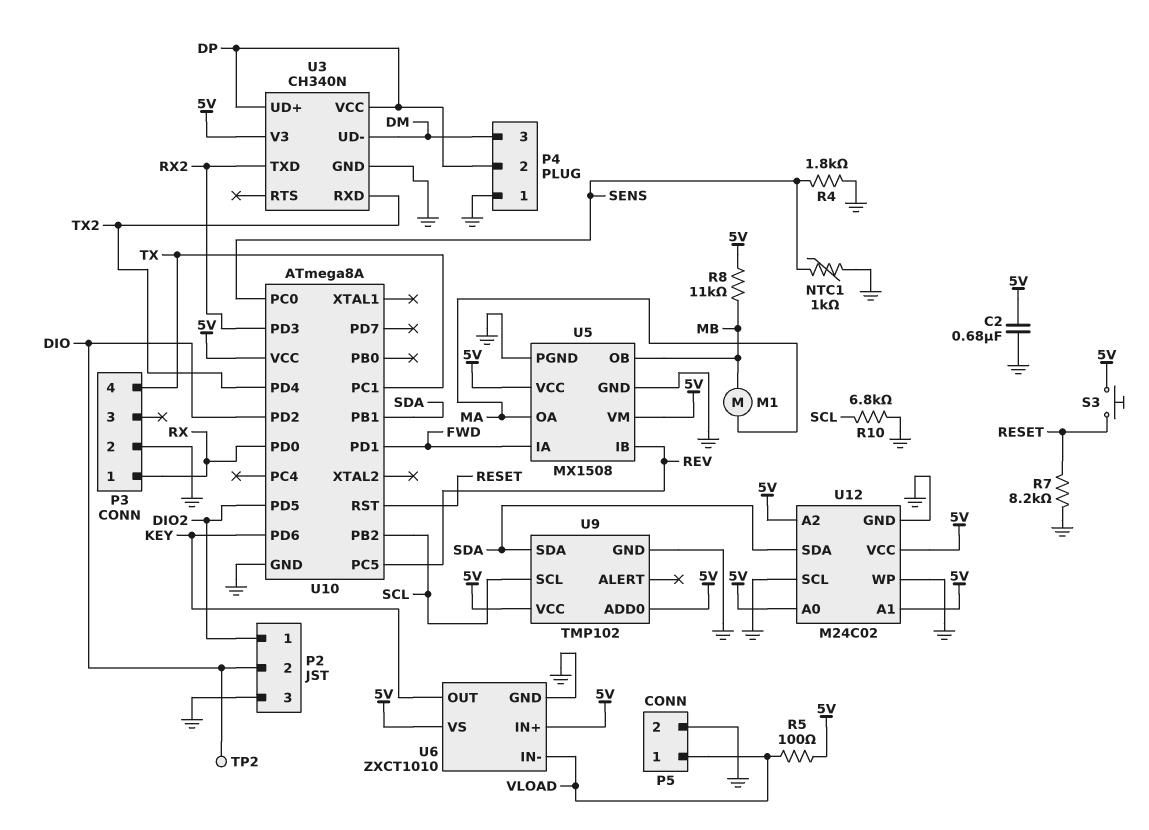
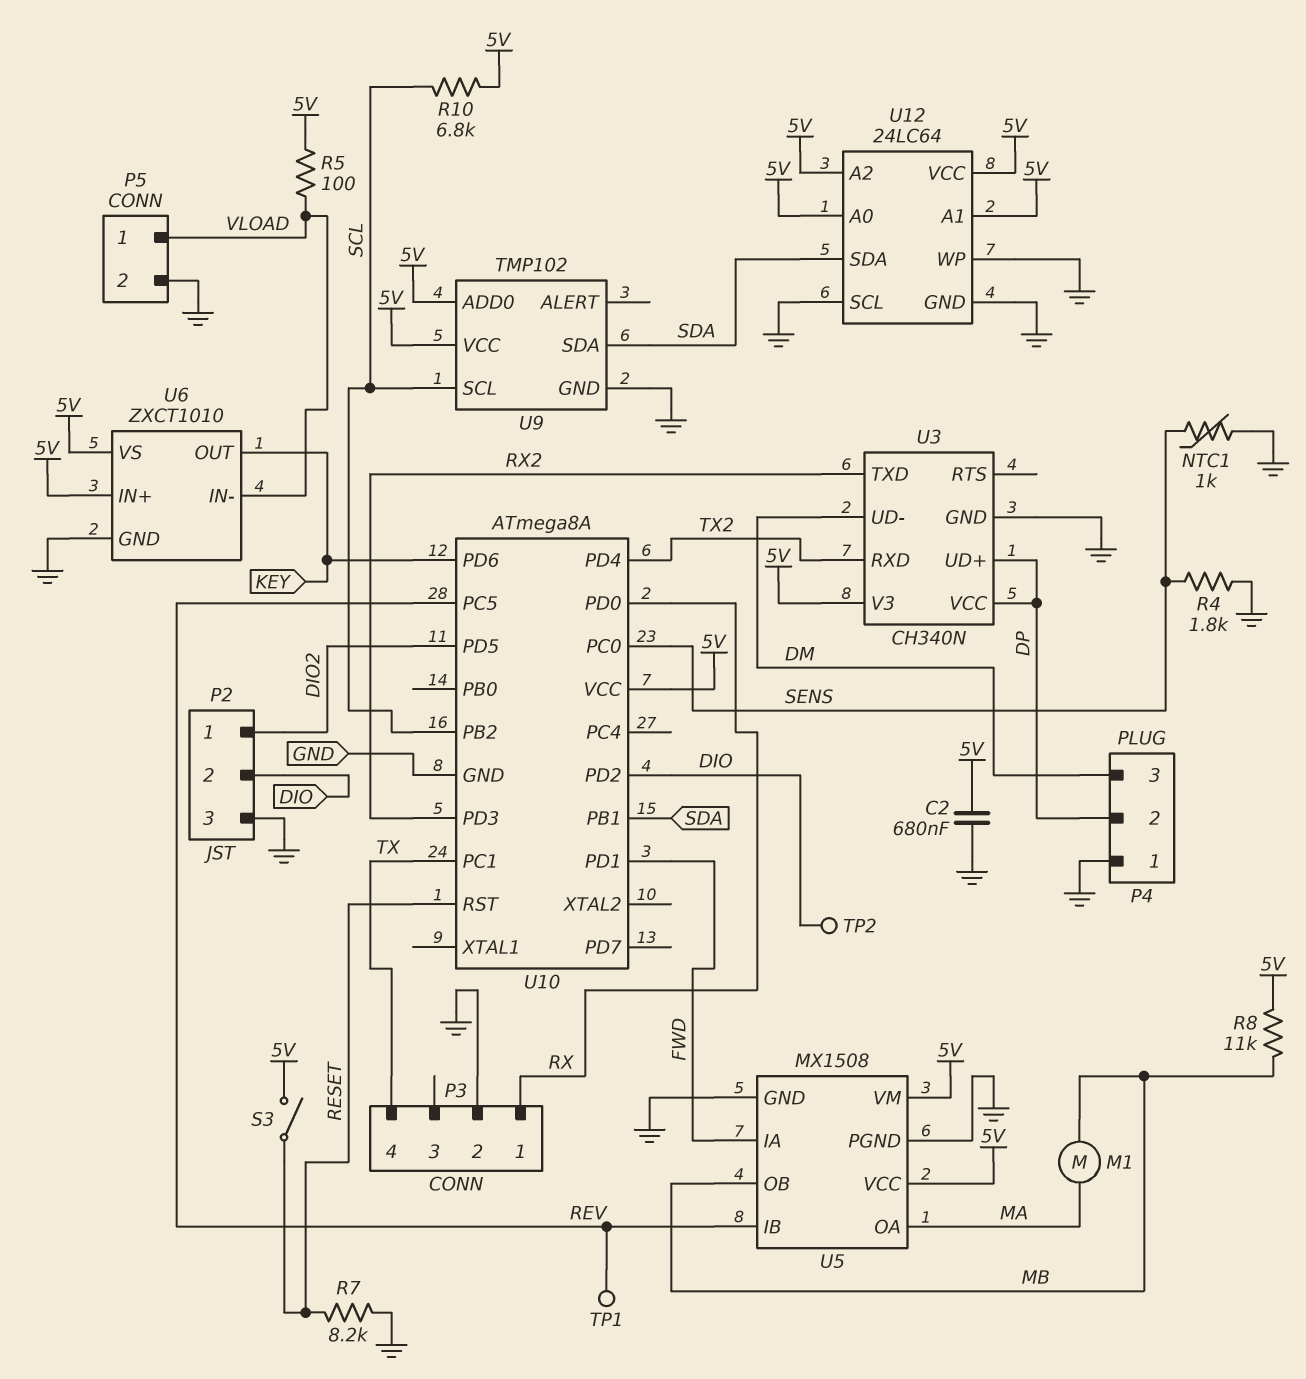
R10: 6.8k (GND, SCL) -> 6.8k (5V, SCL)
S3: button (5V, RESET) -> switch (5V, RESET)
TP1: none -> test point (REV)
U12: M24C02 -> 24LC64

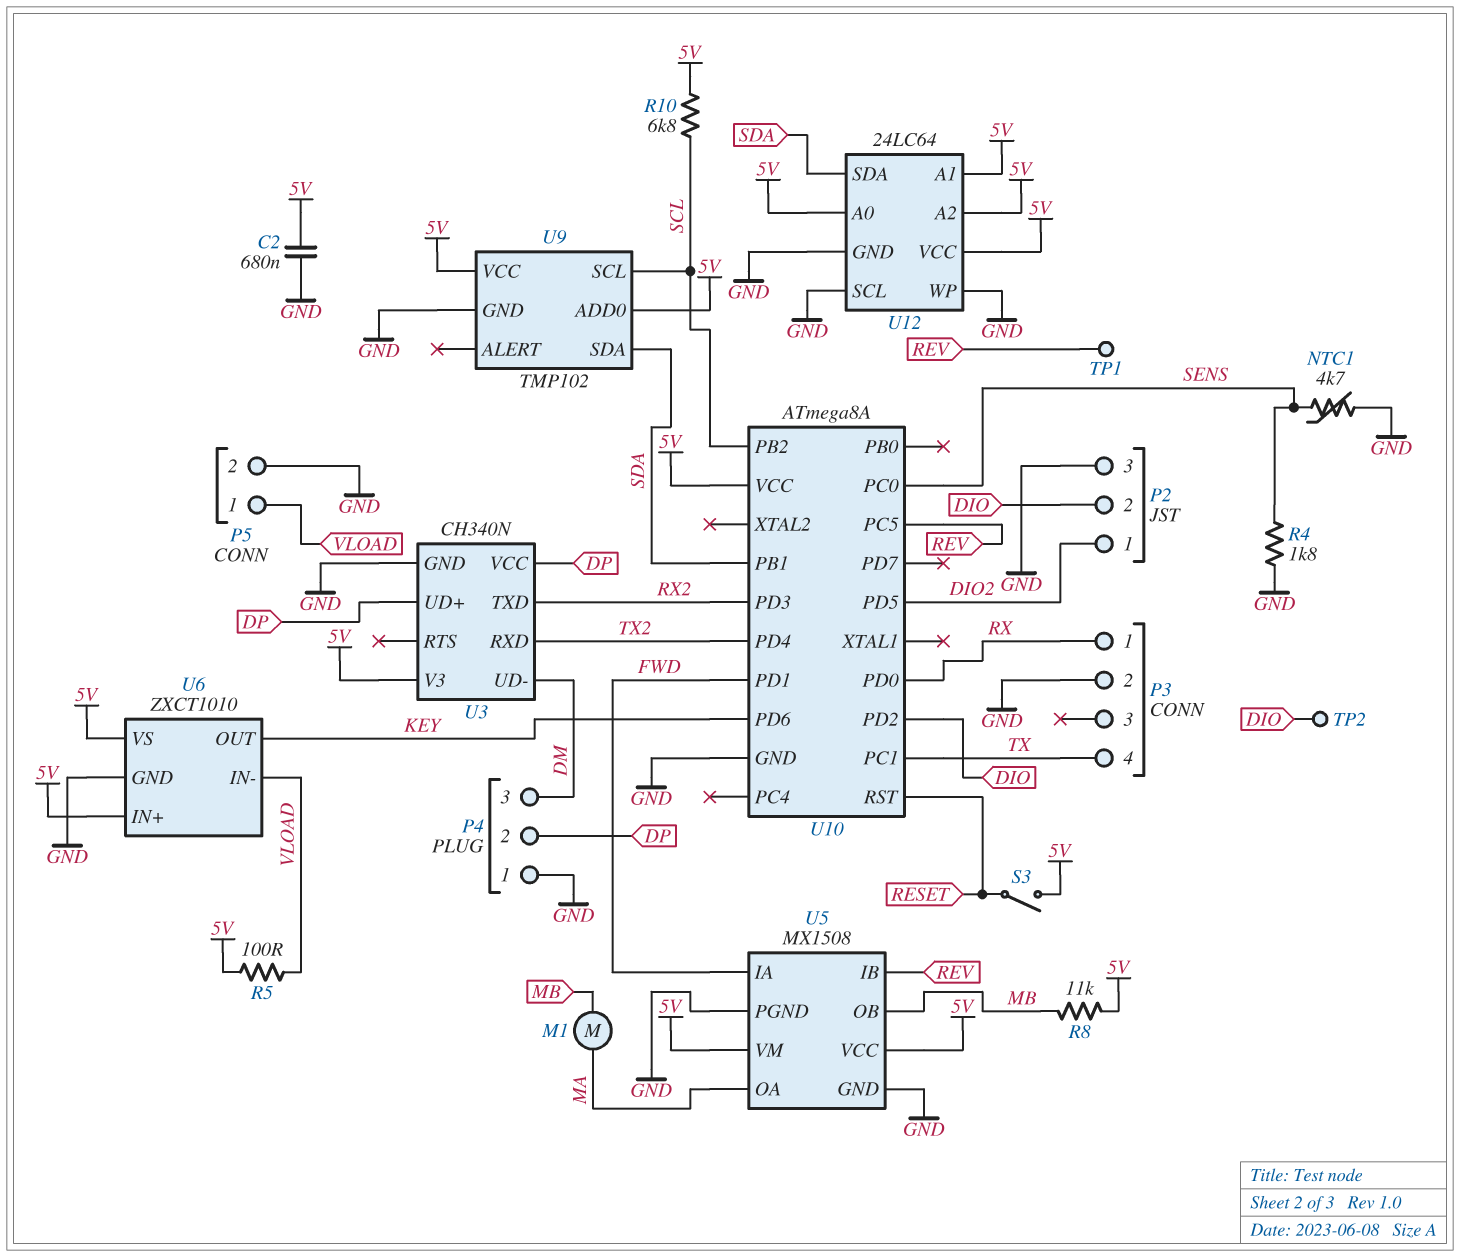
NTC1: 1k (GND, SENS) -> 4.7k (GND, SENS)
R7: 8.2k (GND, RESET) -> none

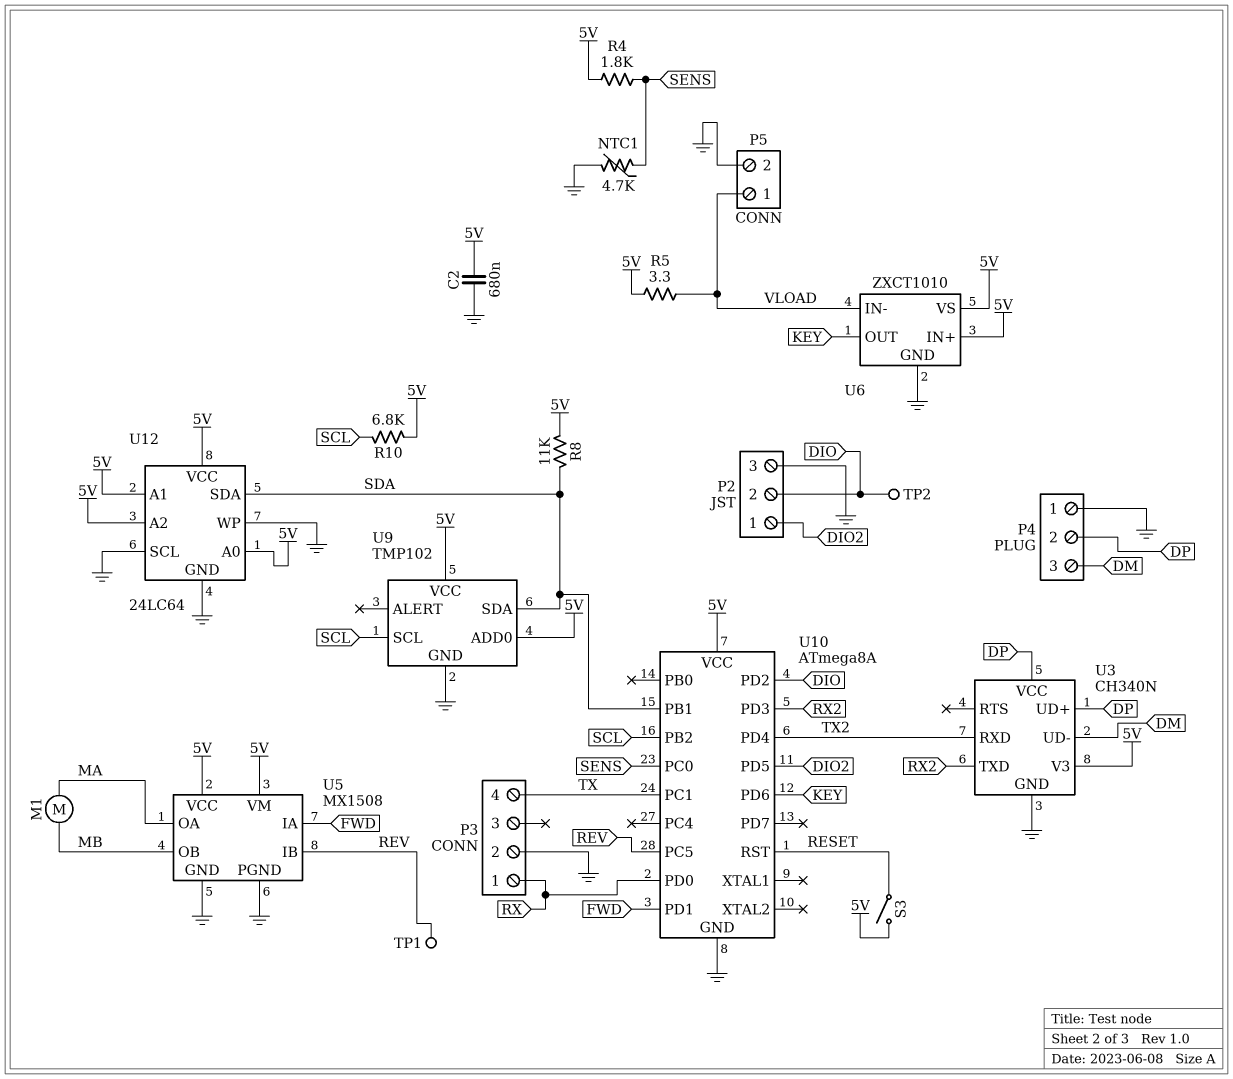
R4: 1.8k (GND, SENS) -> 1.8k (5V, SENS)
R5: 100 (5V, VLOAD) -> 3.3 (5V, VLOAD)
R8: 11k (5V, MB) -> 11k (5V, SDA)

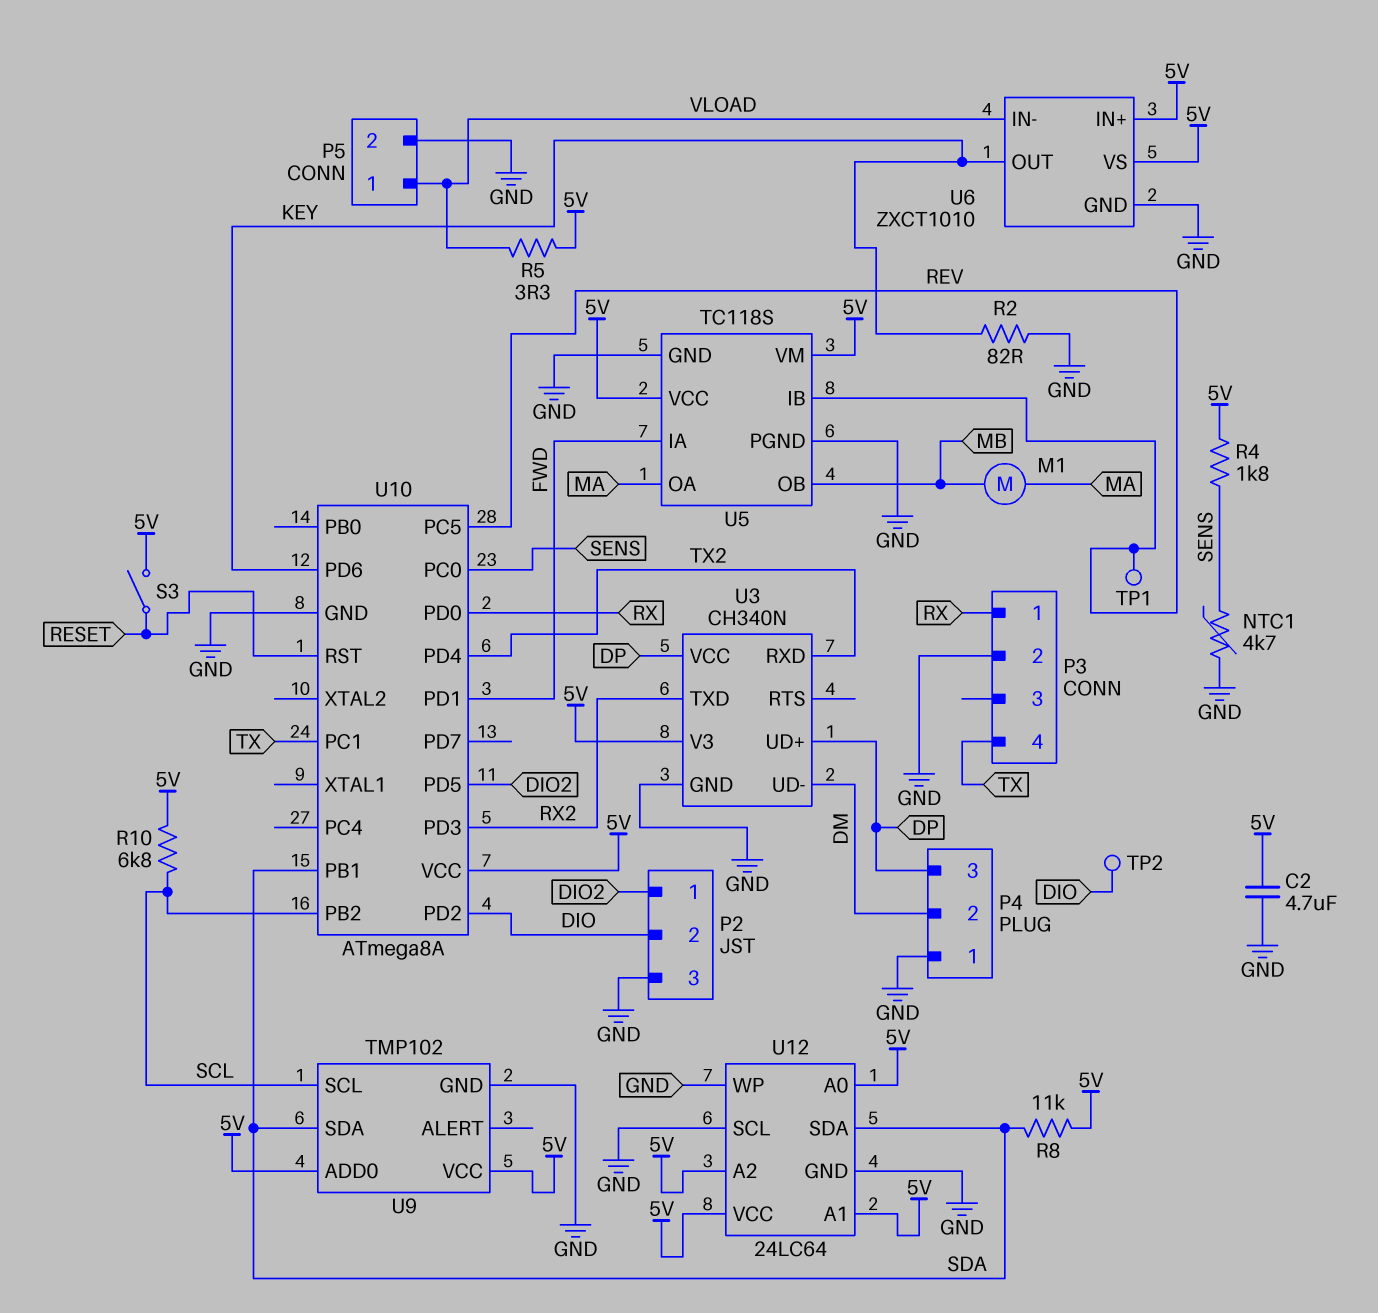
C2: 680nF (5V, GND) -> 4.7uF (5V, GND)
P4 pin 2: DP -> DM
P4 pin 3: DM -> DP
R2: none -> 82 (GND, KEY)
U5: MX1508 -> TC118S

